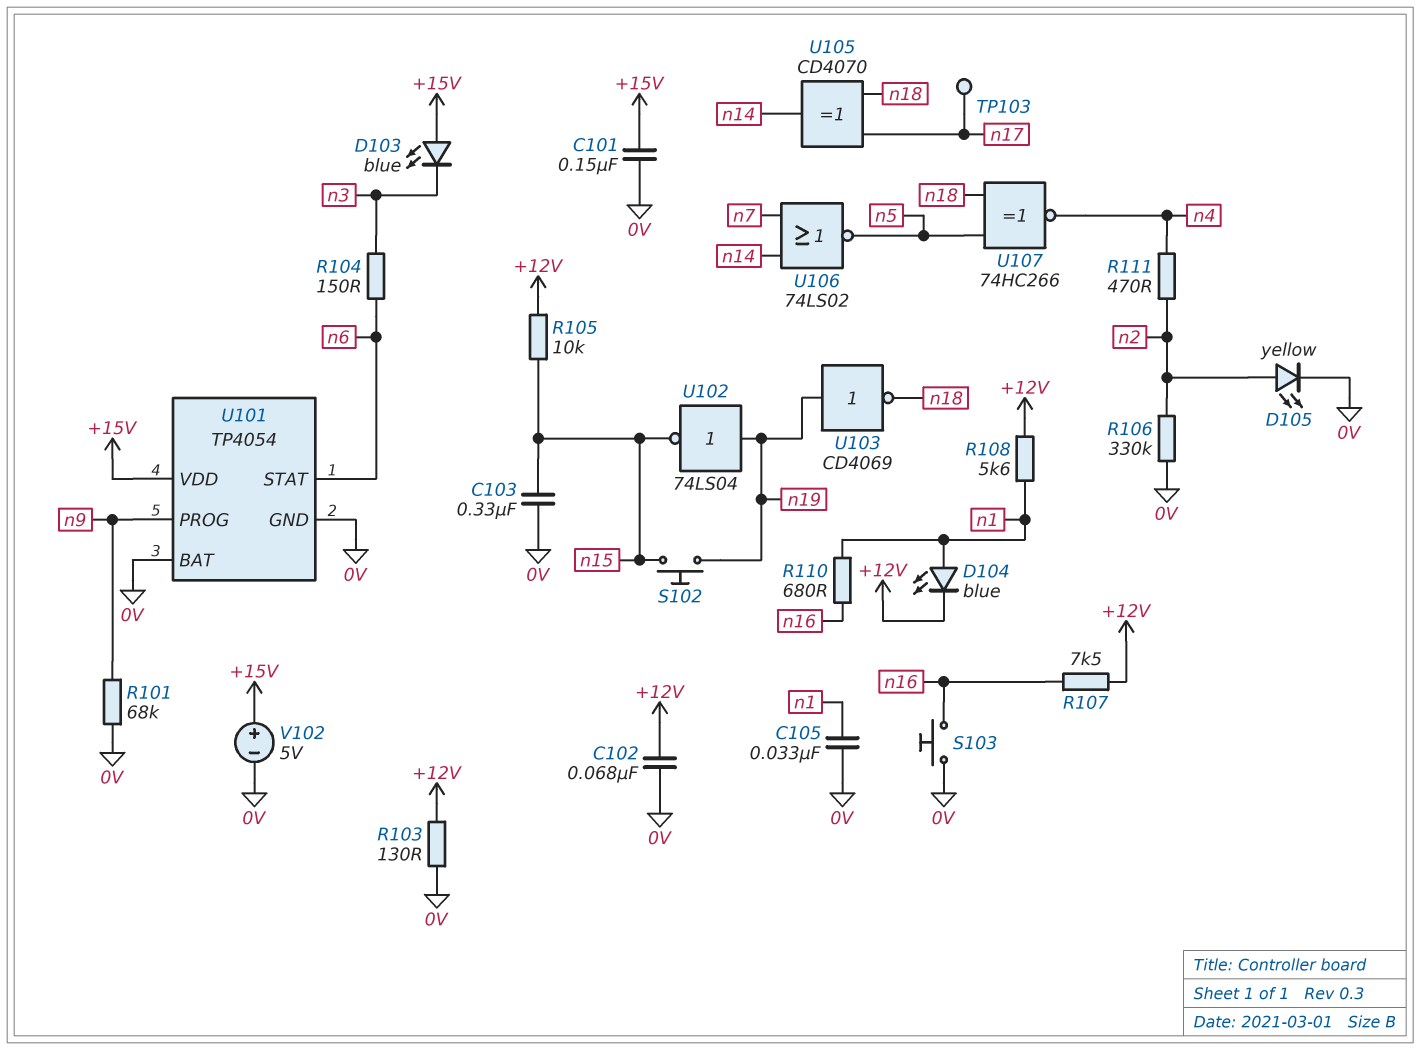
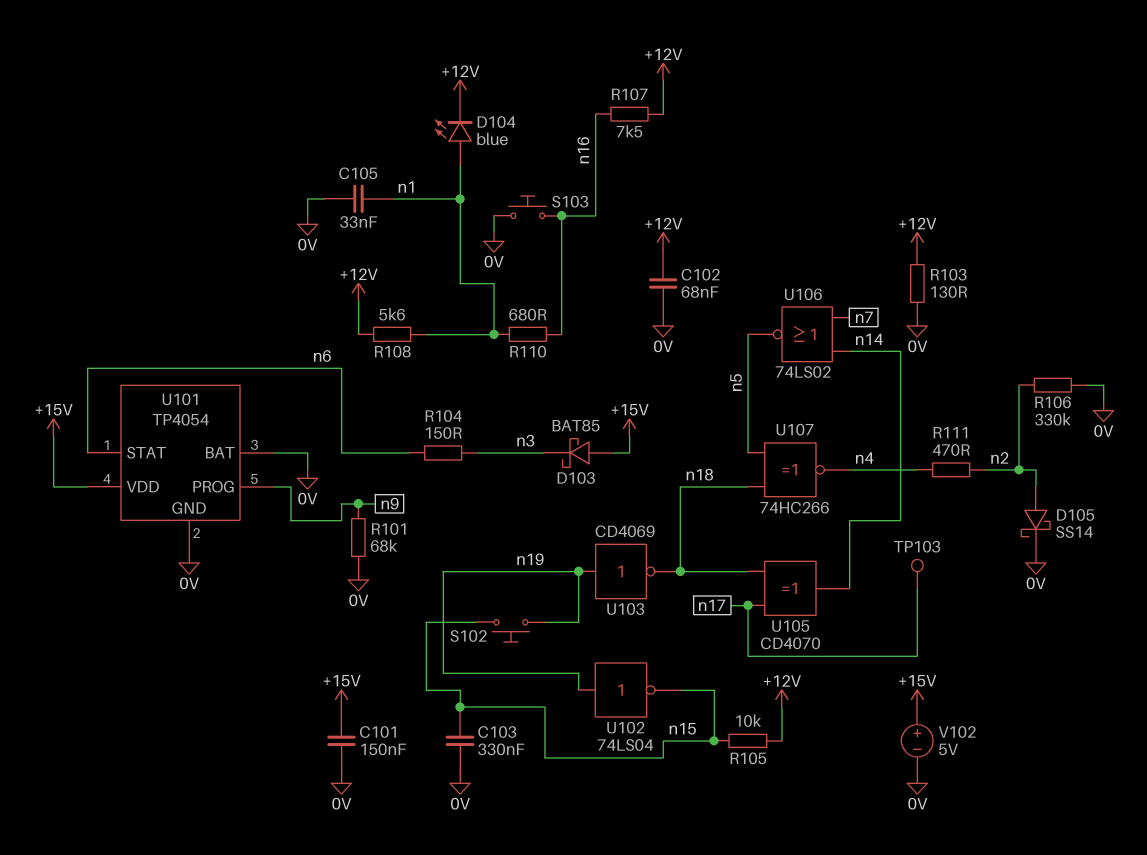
D103: LED blue (A +15V, K n3) -> schottky BAT85 (A +15V, K n3)
D105: LED yellow (A n2, K 0V) -> schottky SS14 (A n2, K 0V)

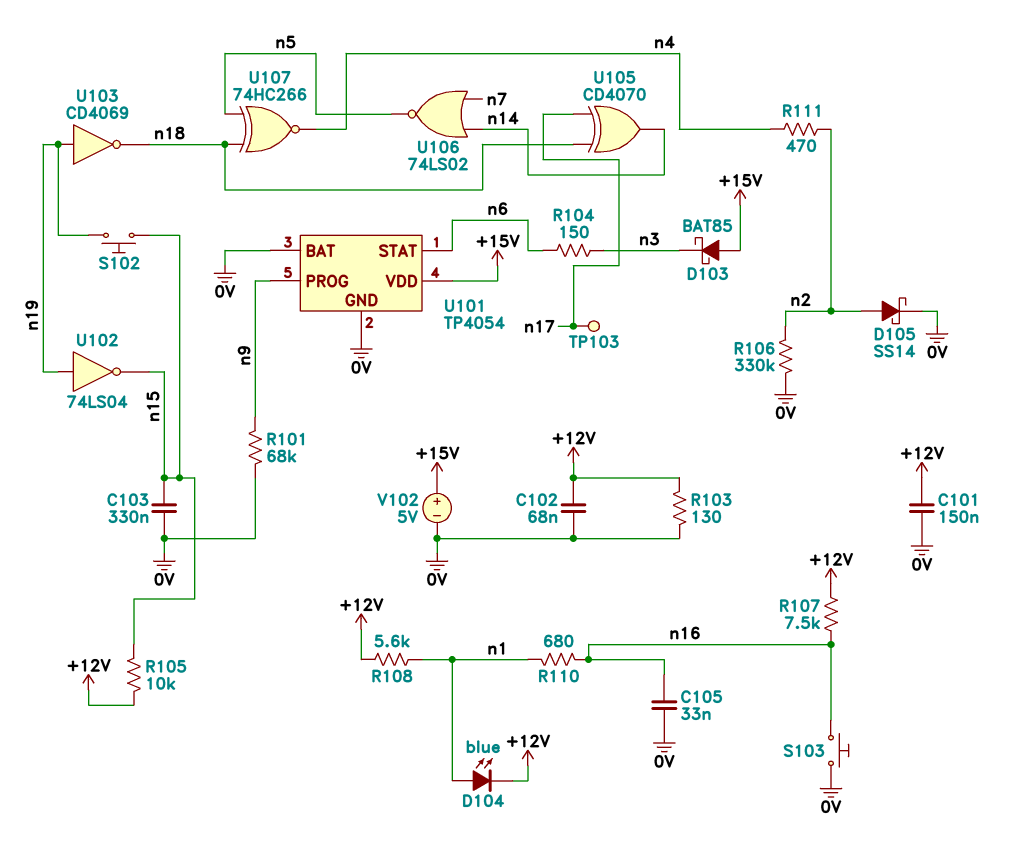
C101: 150nF (+15V, 0V) -> 150nF (+12V, 0V)
C105: 33nF (0V, n1) -> 33nF (0V, n16)

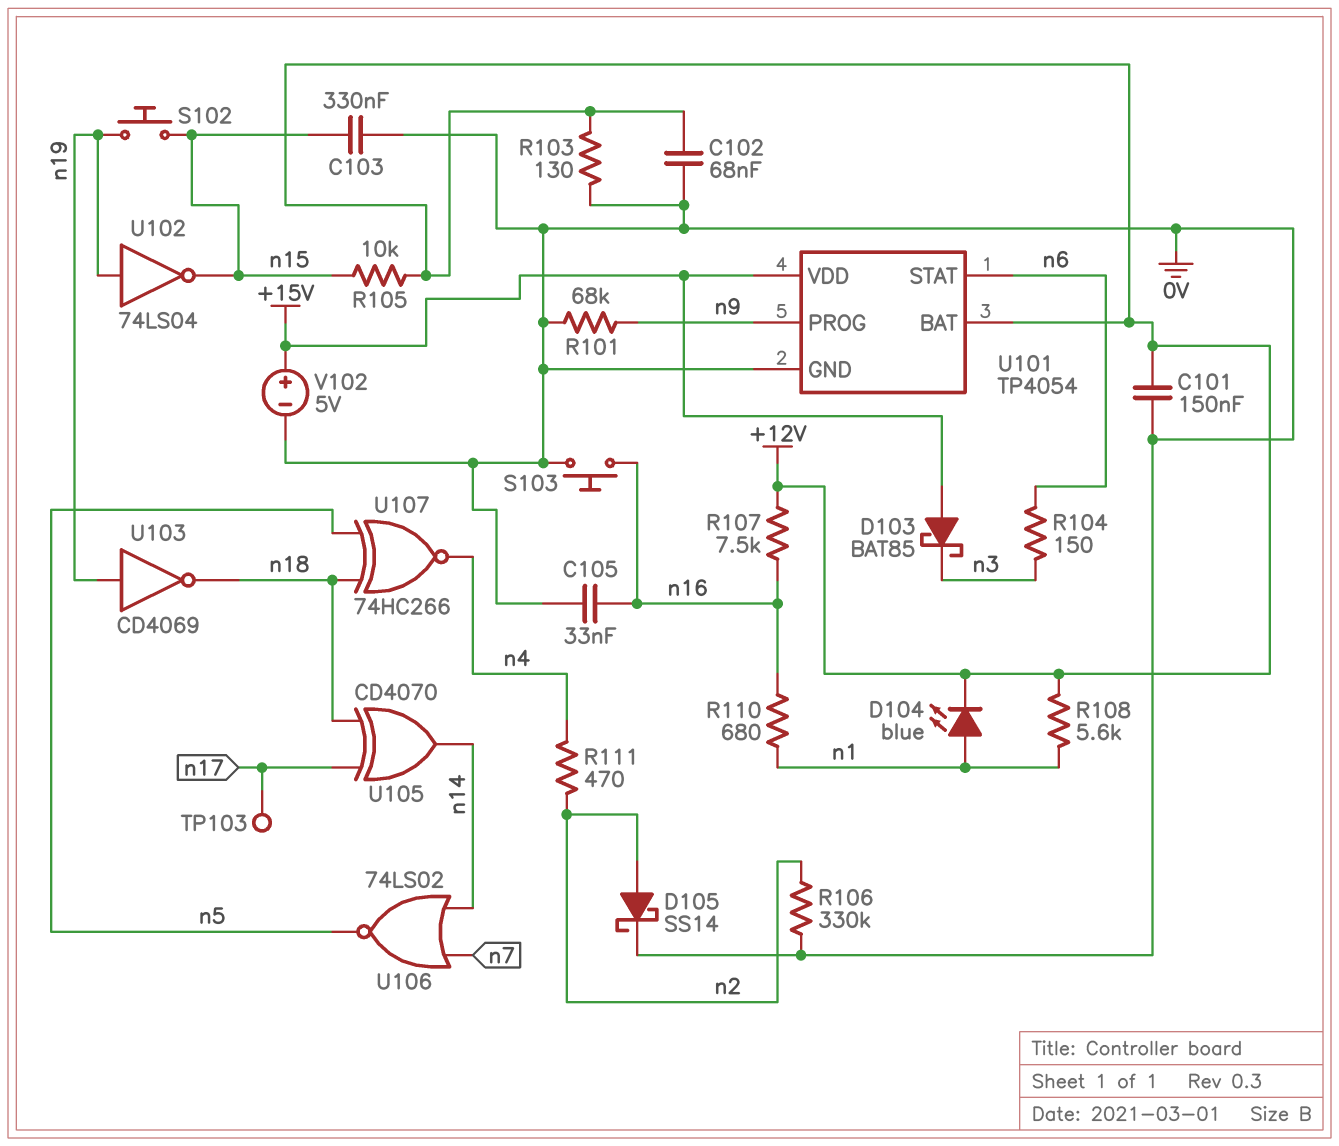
U101 pin BAT: 0V -> +12V

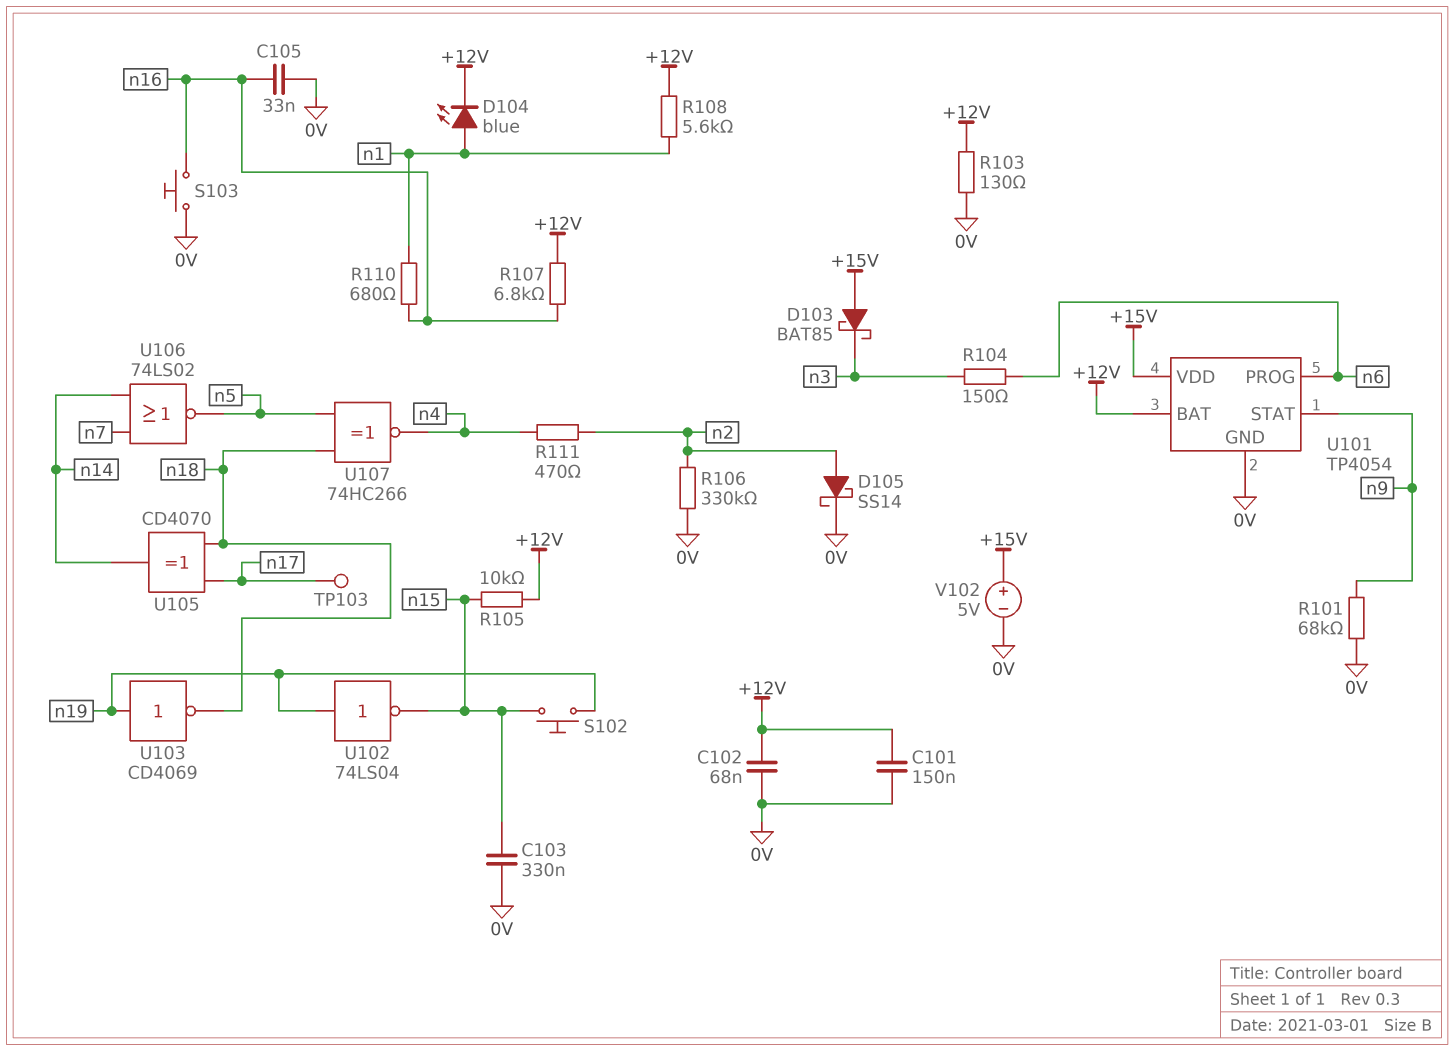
R107: 7.5k (+12V, n16) -> 6.8k (+12V, n16)
U101 pin PROG: n9 -> n6
U101 pin STAT: n6 -> n9

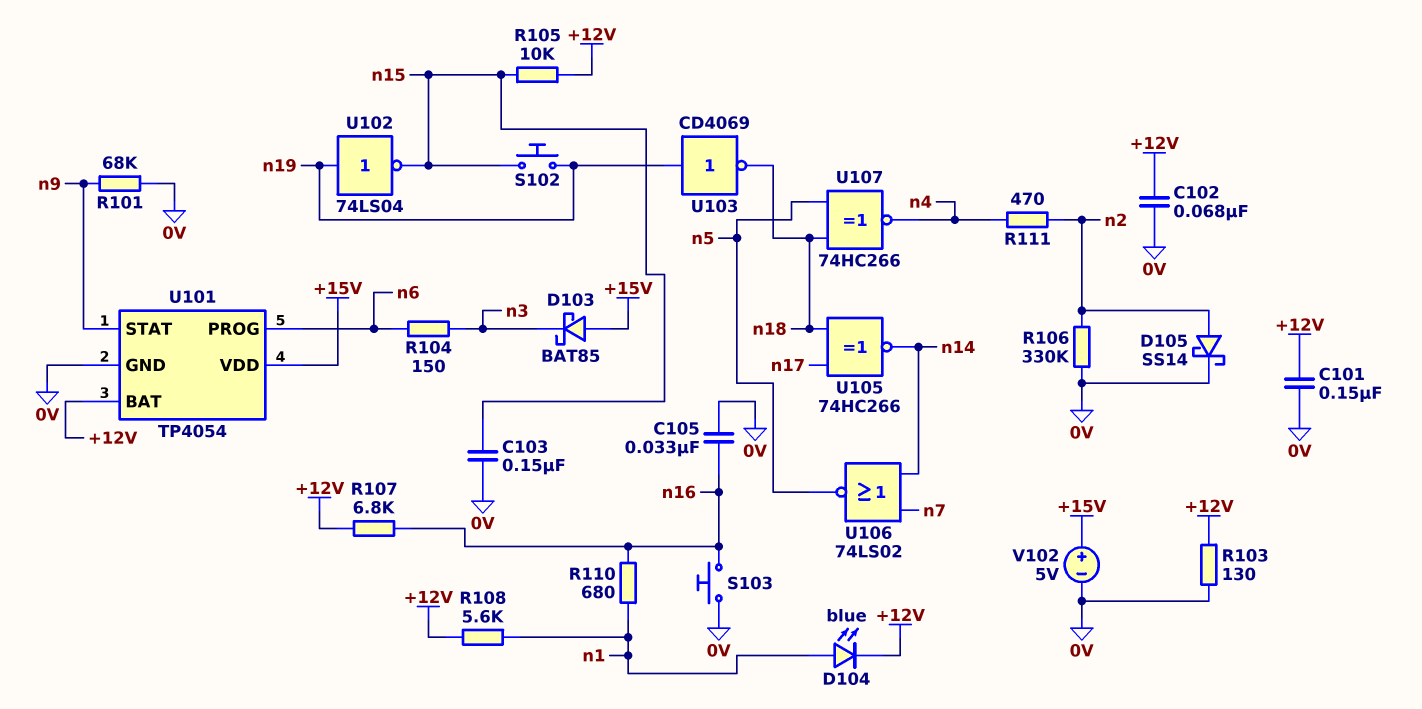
C103: 330nF (0V, n15) -> 150nF (0V, n15)
TP103: test point (n17) -> none
U105: XOR CD4070 (in n17, in n18, out n14) -> XNOR 74HC266 (in n17, in n18, out n14)

